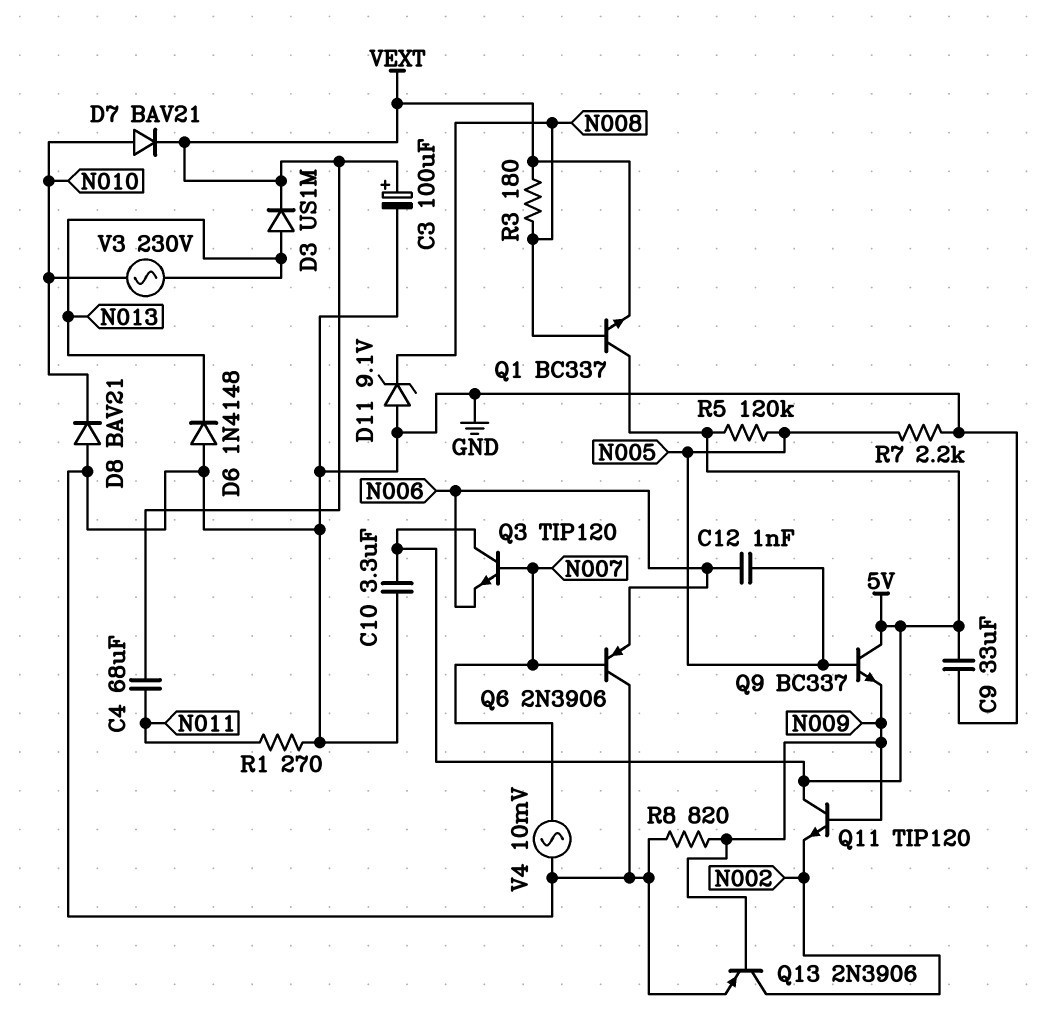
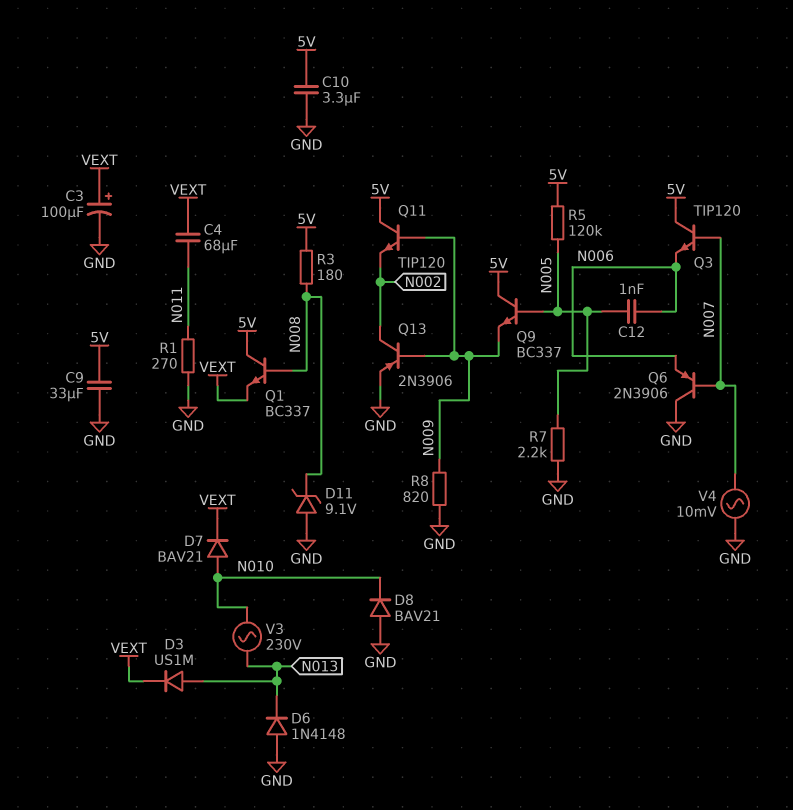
R3: 180 (N008, VEXT) -> 180 (5V, N008)

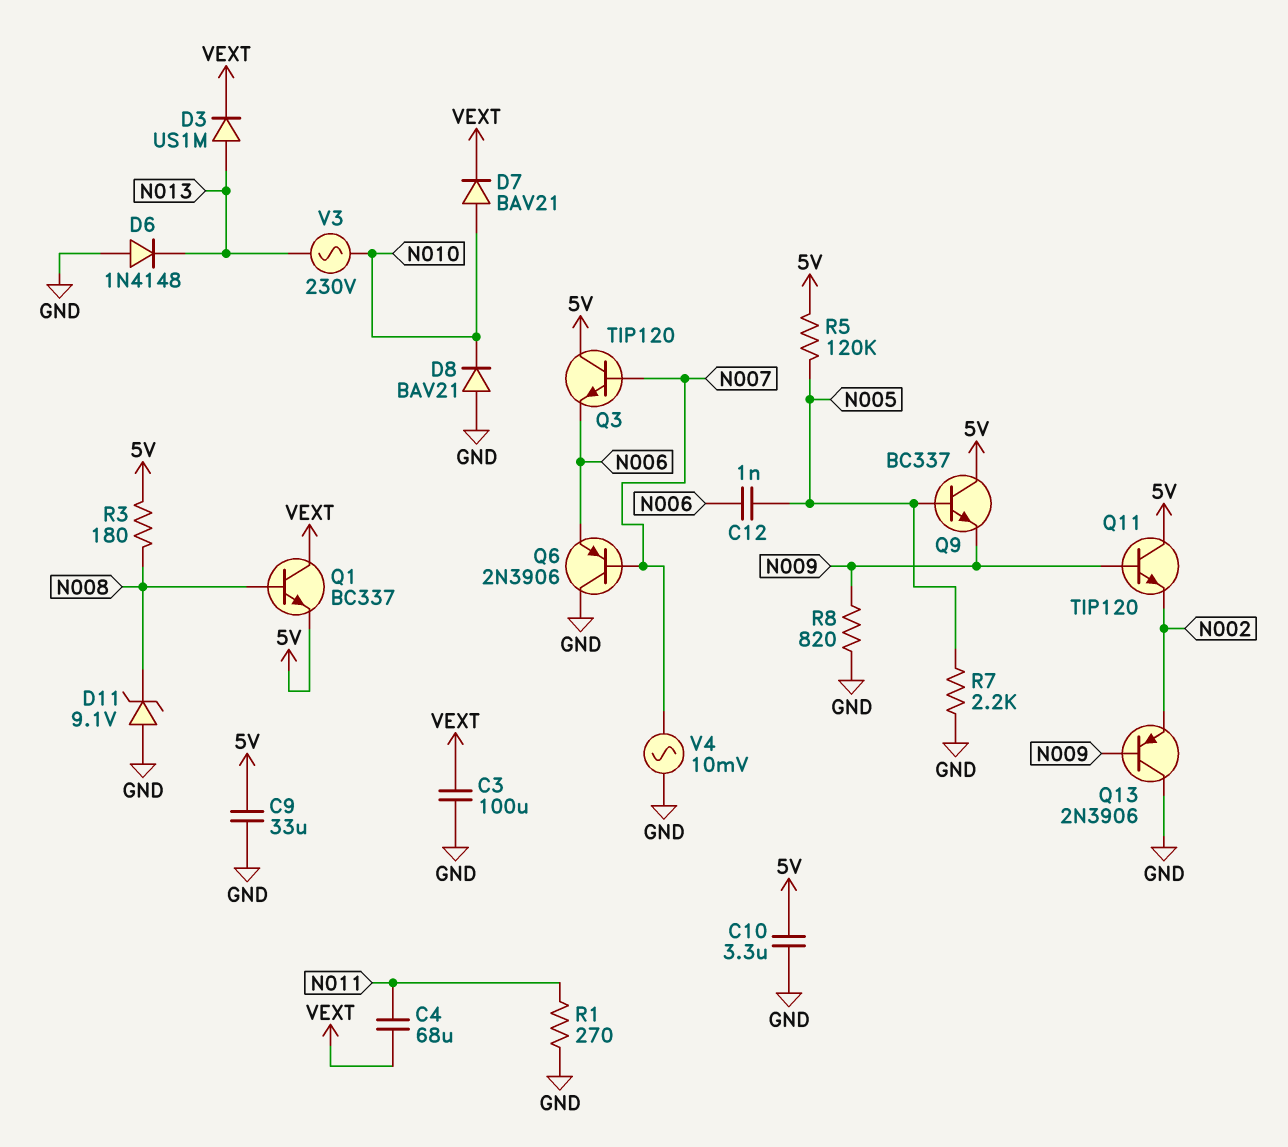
C3: 100uF (plus VEXT, minus GND) -> 100uF (GND, VEXT)
Q1: NPN BC337 (B N008, C 5V, E VEXT) -> NPN BC337 (B N008, C VEXT, E 5V)
Q13: PNP 2N3906 (B N009, C N002, E GND) -> PNP 2N3906 (B N009, C GND, E N002)

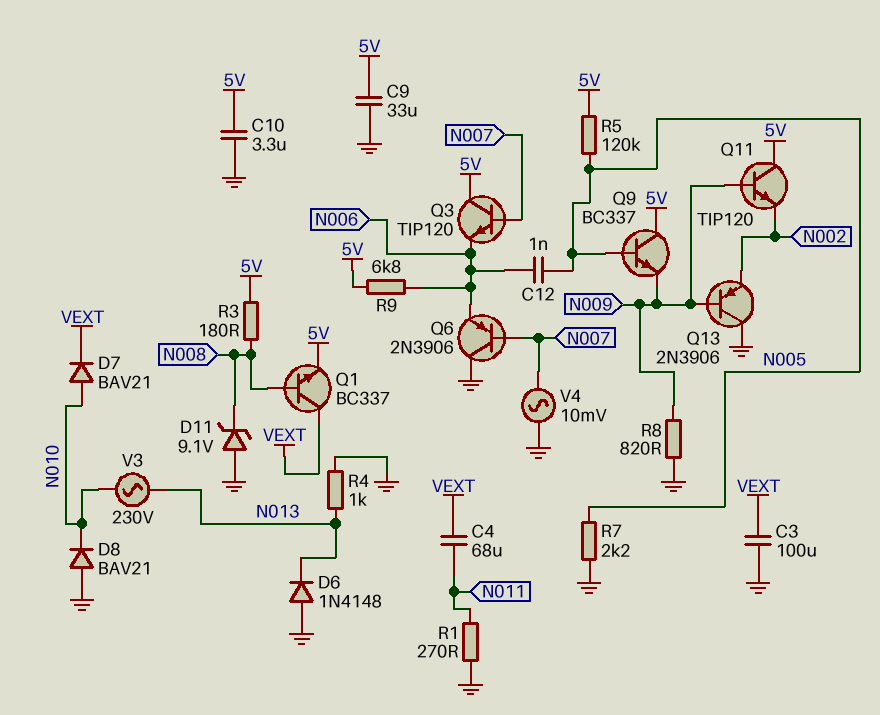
D3: diode US1M (A N013, K VEXT) -> none
R4: none -> 1k (GND, N013)
R9: none -> 6.8k (5V, N006)

